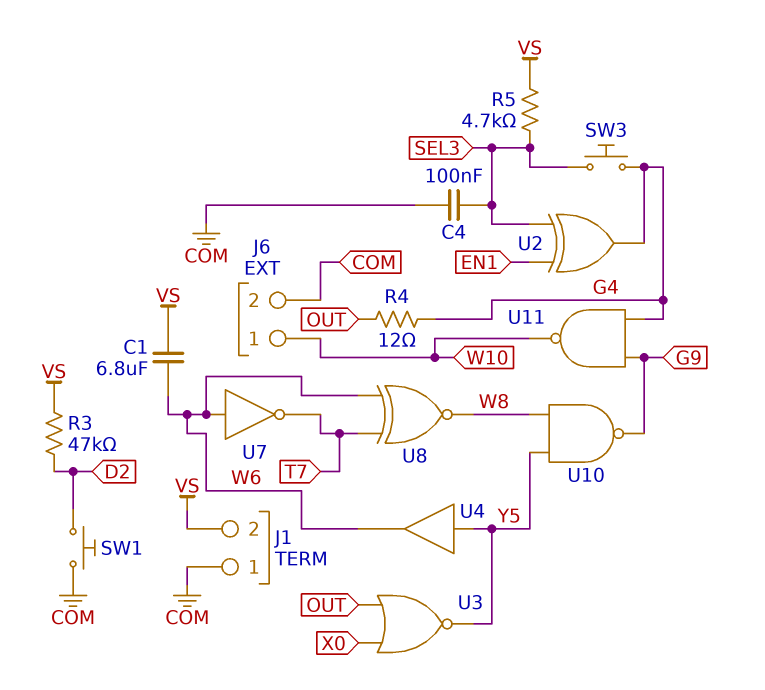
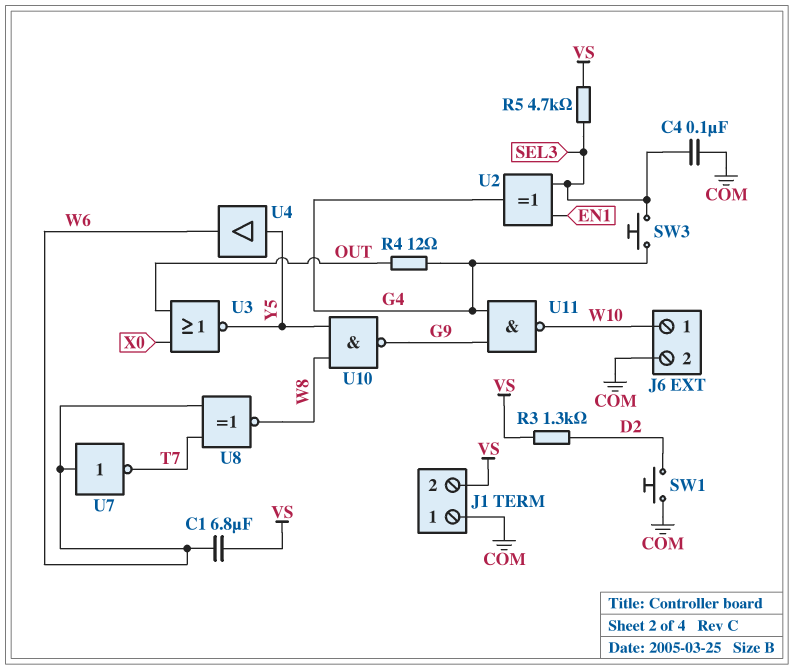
R3: 47k (D2, VS) -> 1.3k (D2, VS)

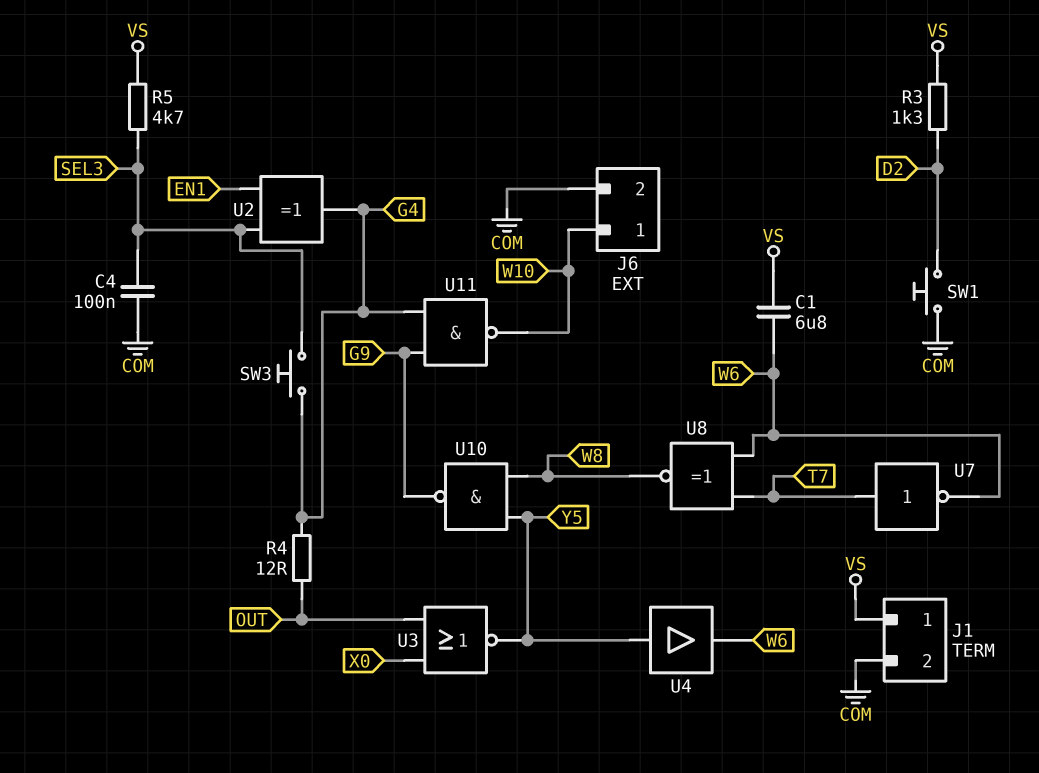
J1 pin 1: COM -> VS
J1 pin 2: VS -> COM
U7: NOT (in W6, out T7) -> NOT (in T7, out W6)

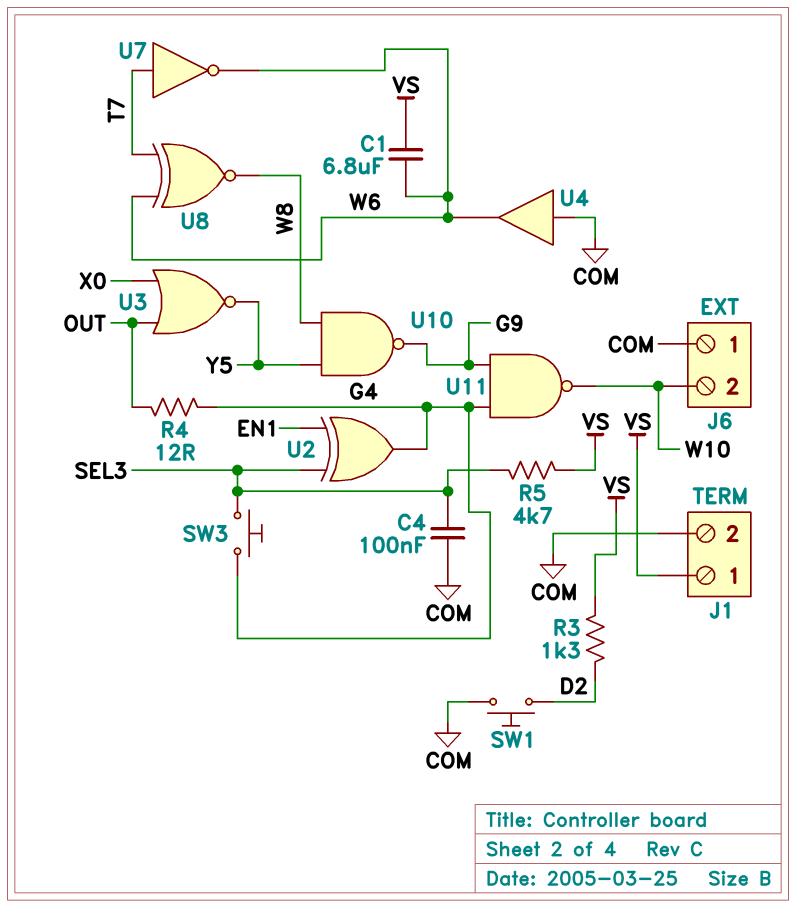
J6 pin 1: W10 -> COM
J6 pin 2: COM -> W10
U4: buffer (in Y5, out W6) -> buffer (in COM, out W6)

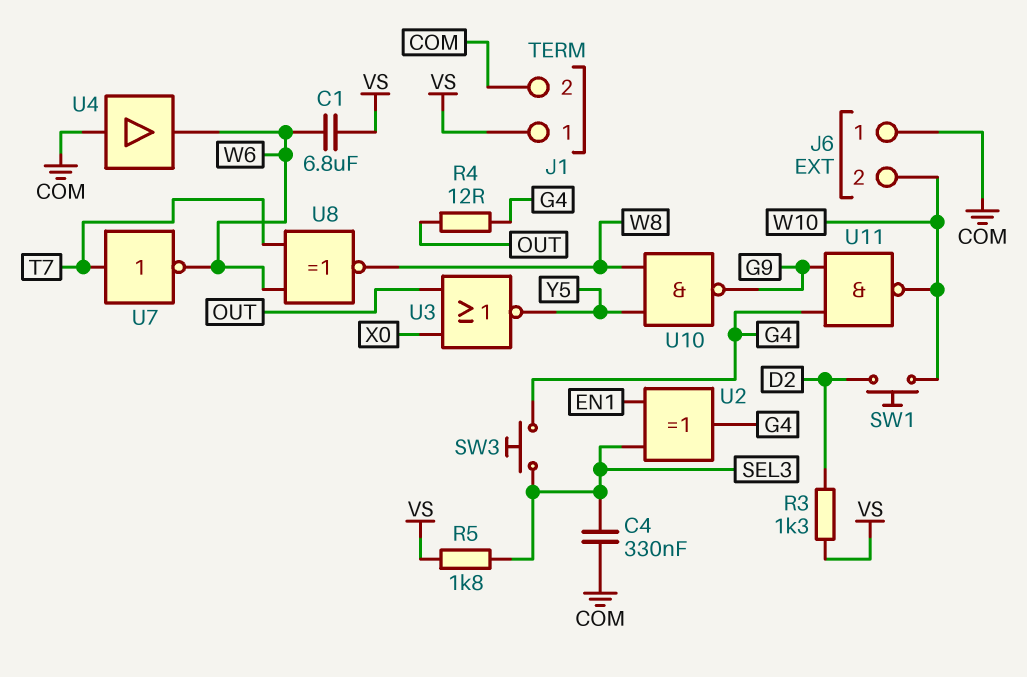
C4: 100nF (COM, SEL3) -> 330nF (COM, SEL3)
R5: 4.7k (SEL3, VS) -> 1.8k (SEL3, VS)
SW1: button (COM, D2) -> button (D2, W10)

